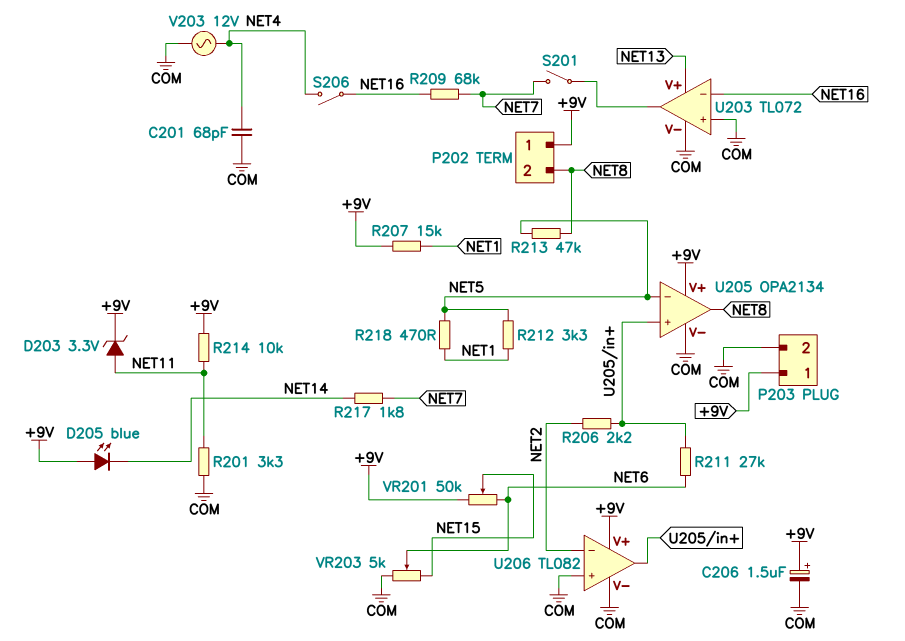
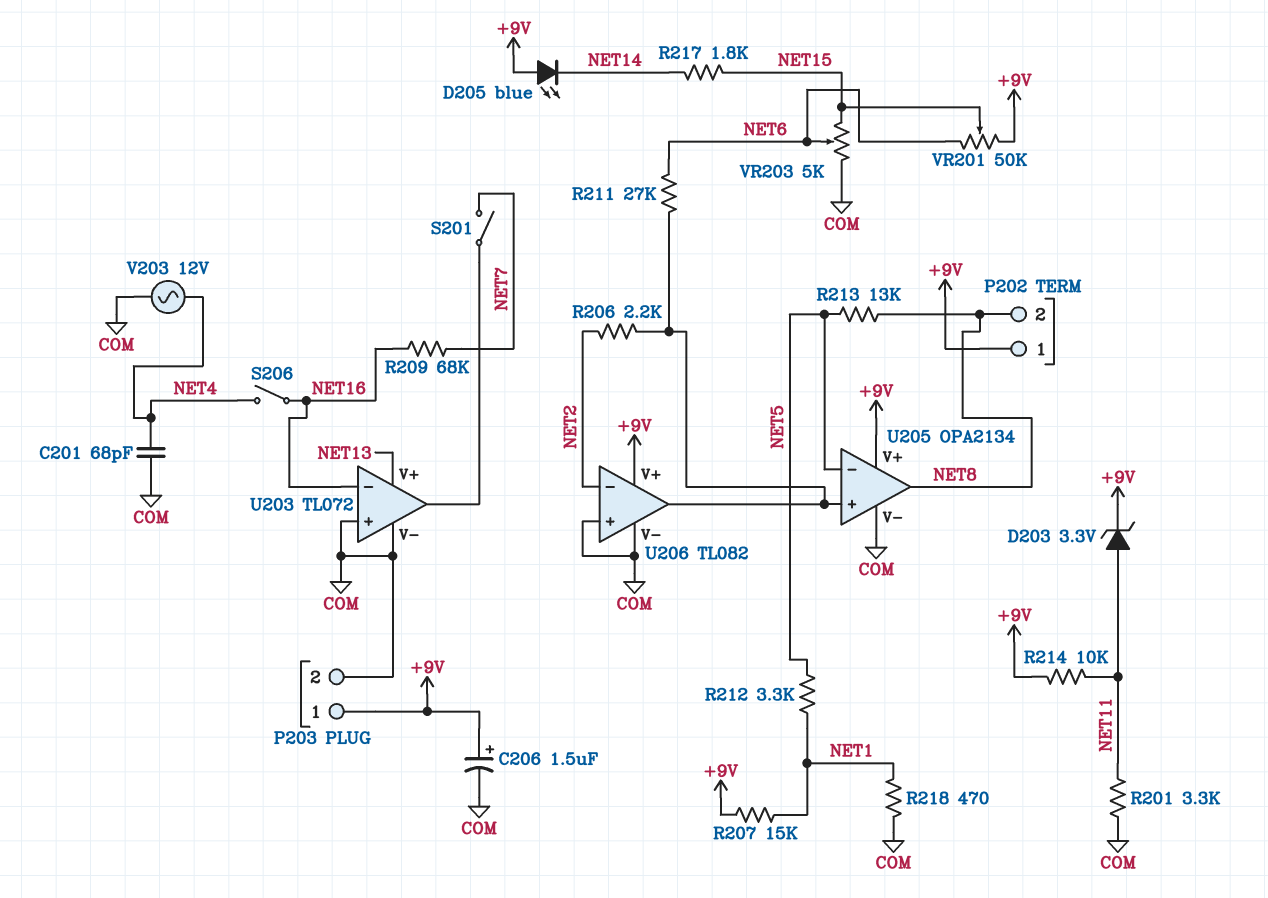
R213: 47k (NET5, NET8) -> 13k (NET5, NET8)
R217: 1.8k (NET7, NET14) -> 1.8k (NET14, NET15)
R218: 470 (NET1, NET5) -> 470 (COM, NET1)

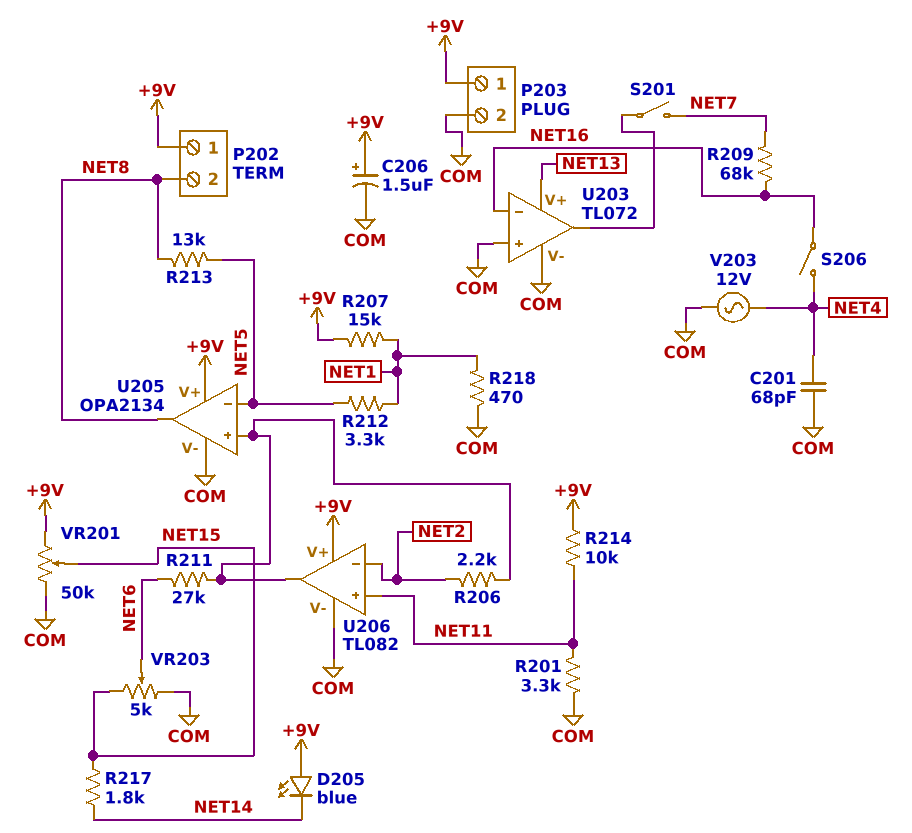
D203: zener 3.3V (A NET11, K +9V) -> none
U206 pin in+: COM -> NET11
VR201: 50k (+9V, NET6, wiper NET15) -> 50k (+9V, COM, wiper NET15)

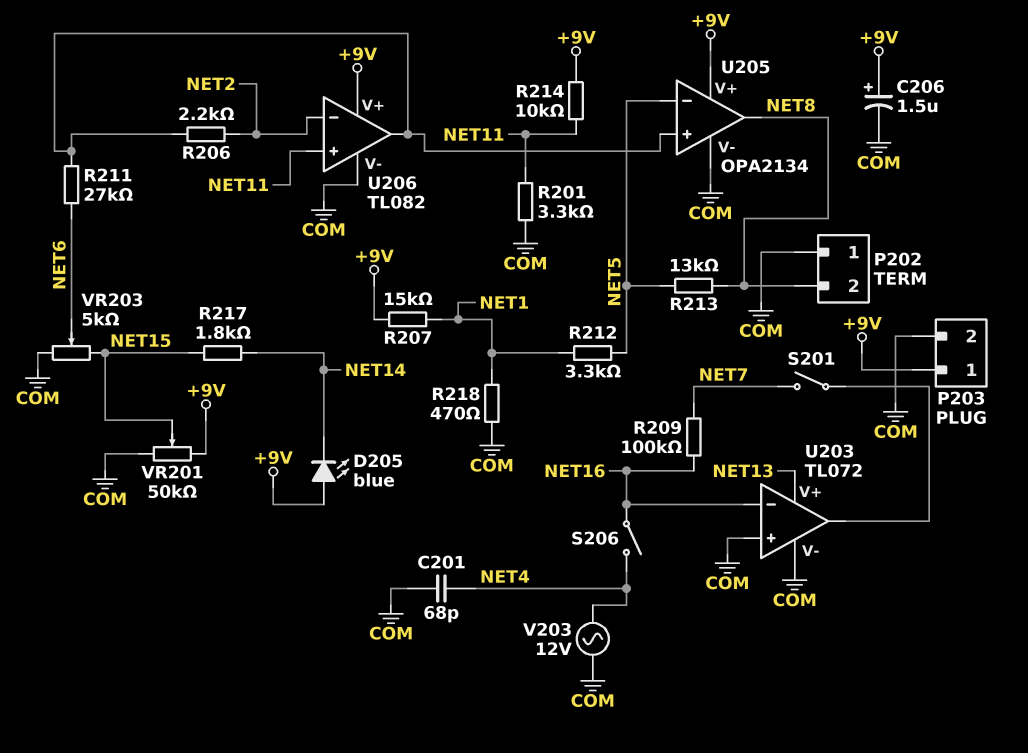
P202 pin 1: +9V -> COM
R209: 68k (NET7, NET16) -> 100k (NET7, NET16)

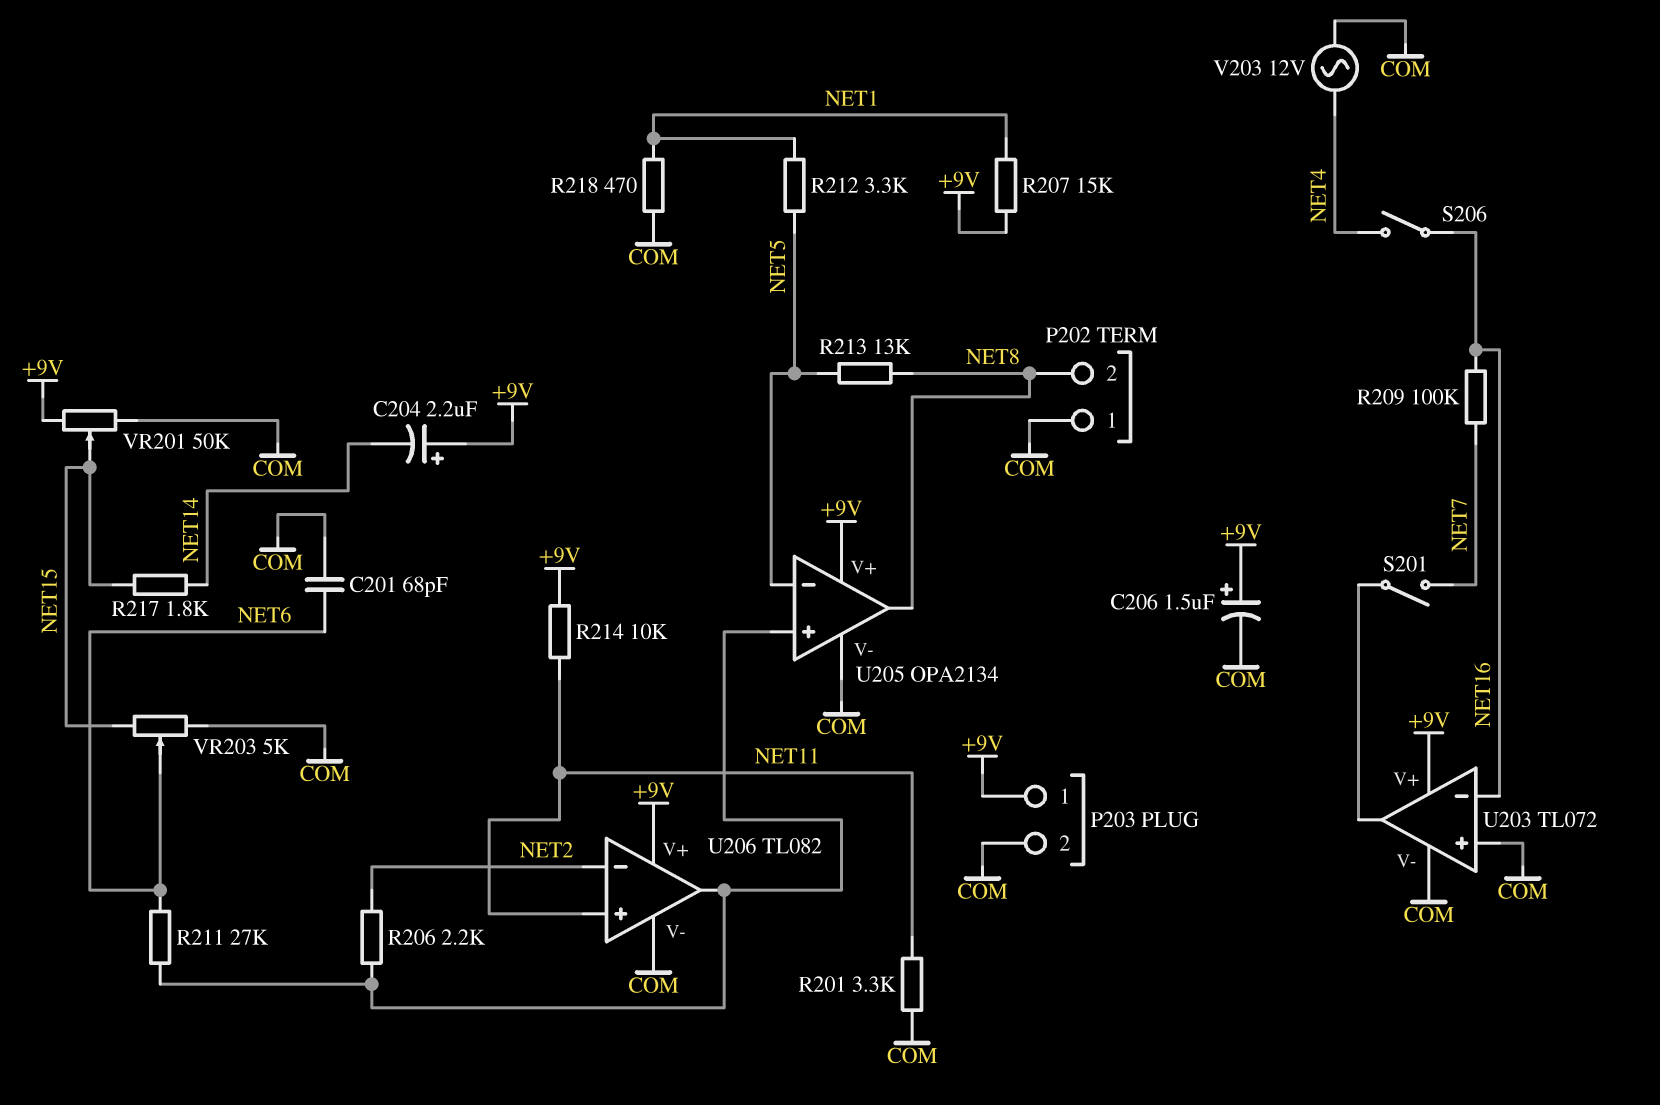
C201: 68pF (COM, NET4) -> 68pF (COM, NET6)
C204: none -> 2.2uF (plus +9V, minus NET14)
D205: LED blue (A +9V, K NET14) -> none
U203 pin V+: NET13 -> +9V

